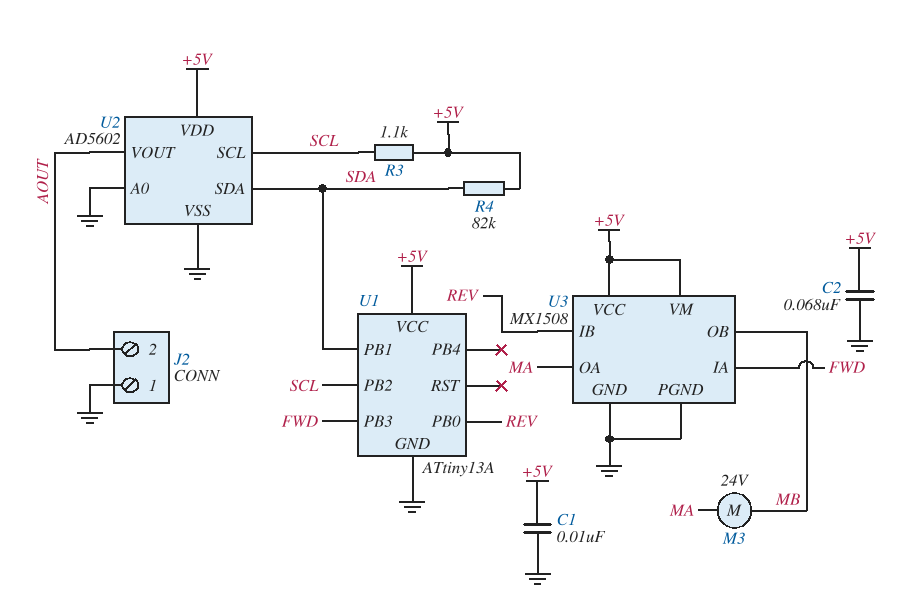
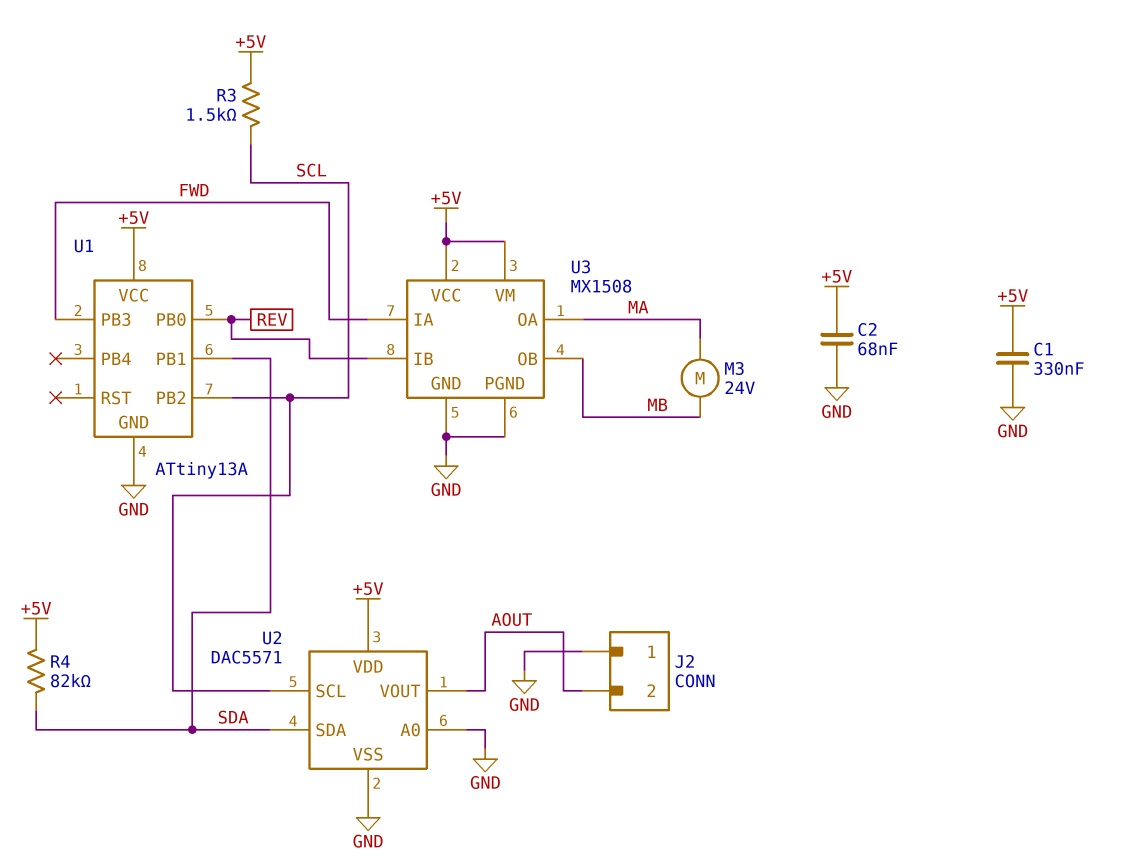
C1: 10nF (+5V, GND) -> 330nF (+5V, GND)
R3: 1.1k (+5V, SCL) -> 1.5k (+5V, SCL)
U2: AD5602 -> DAC5571

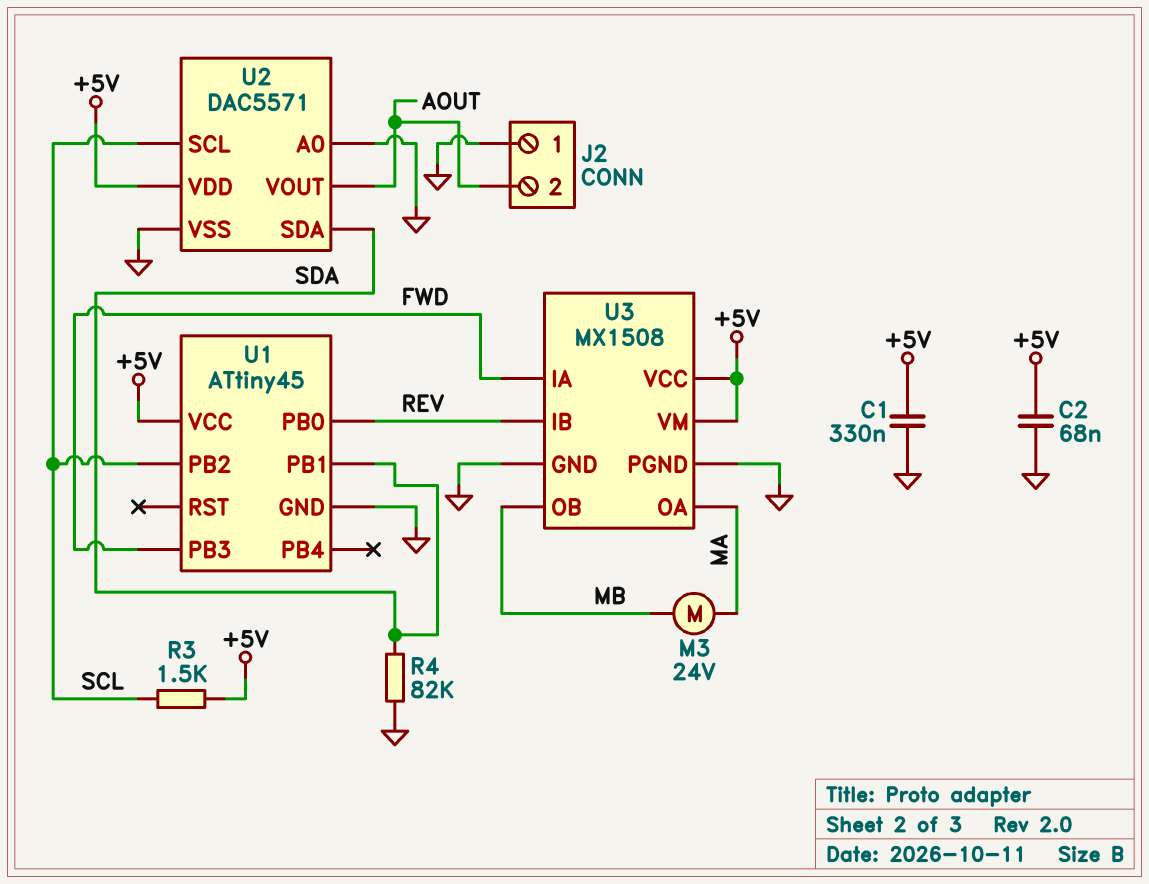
R4: 82k (+5V, SDA) -> 82k (GND, SDA)
U1: ATtiny13A -> ATtiny45

